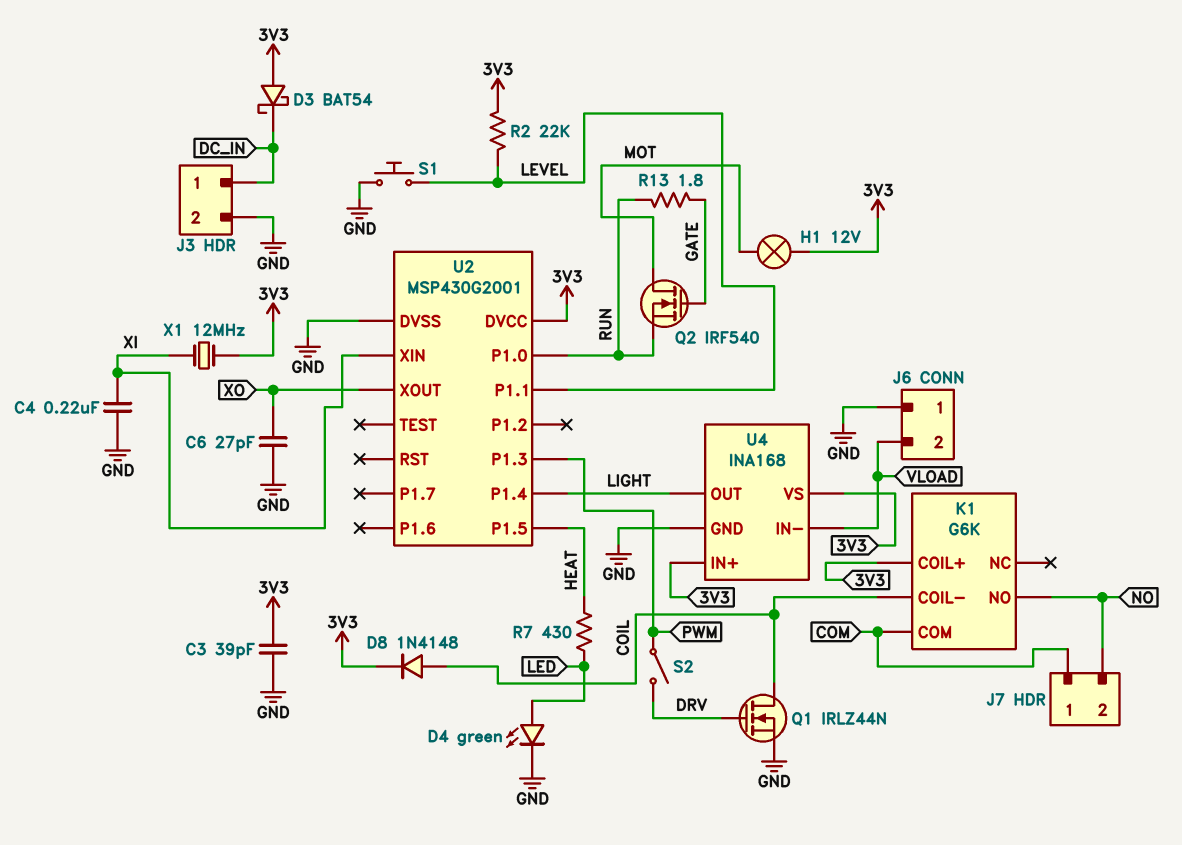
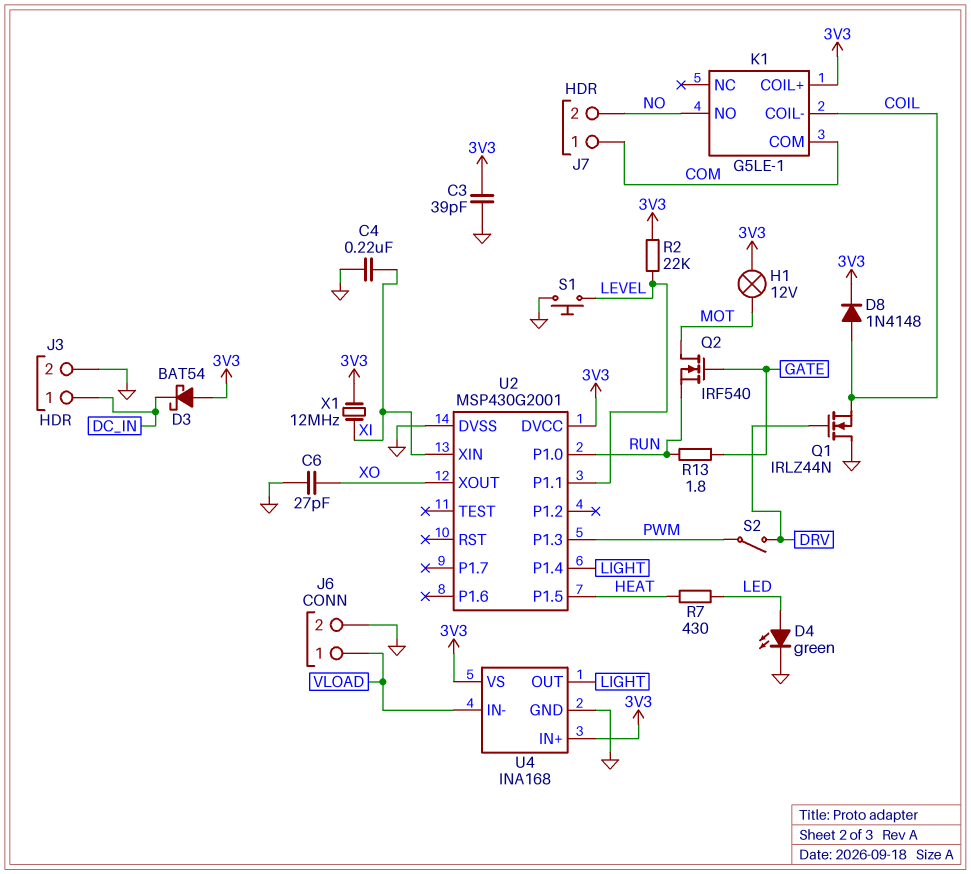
J6 pin 1: GND -> VLOAD
J6 pin 2: VLOAD -> GND
K1: G6K -> G5LE-1
Q1: NMOS IRLZ44N (G DRV, D COIL, S GND) -> NMOS IRLZ44N (G DRV, D GND, S COIL)

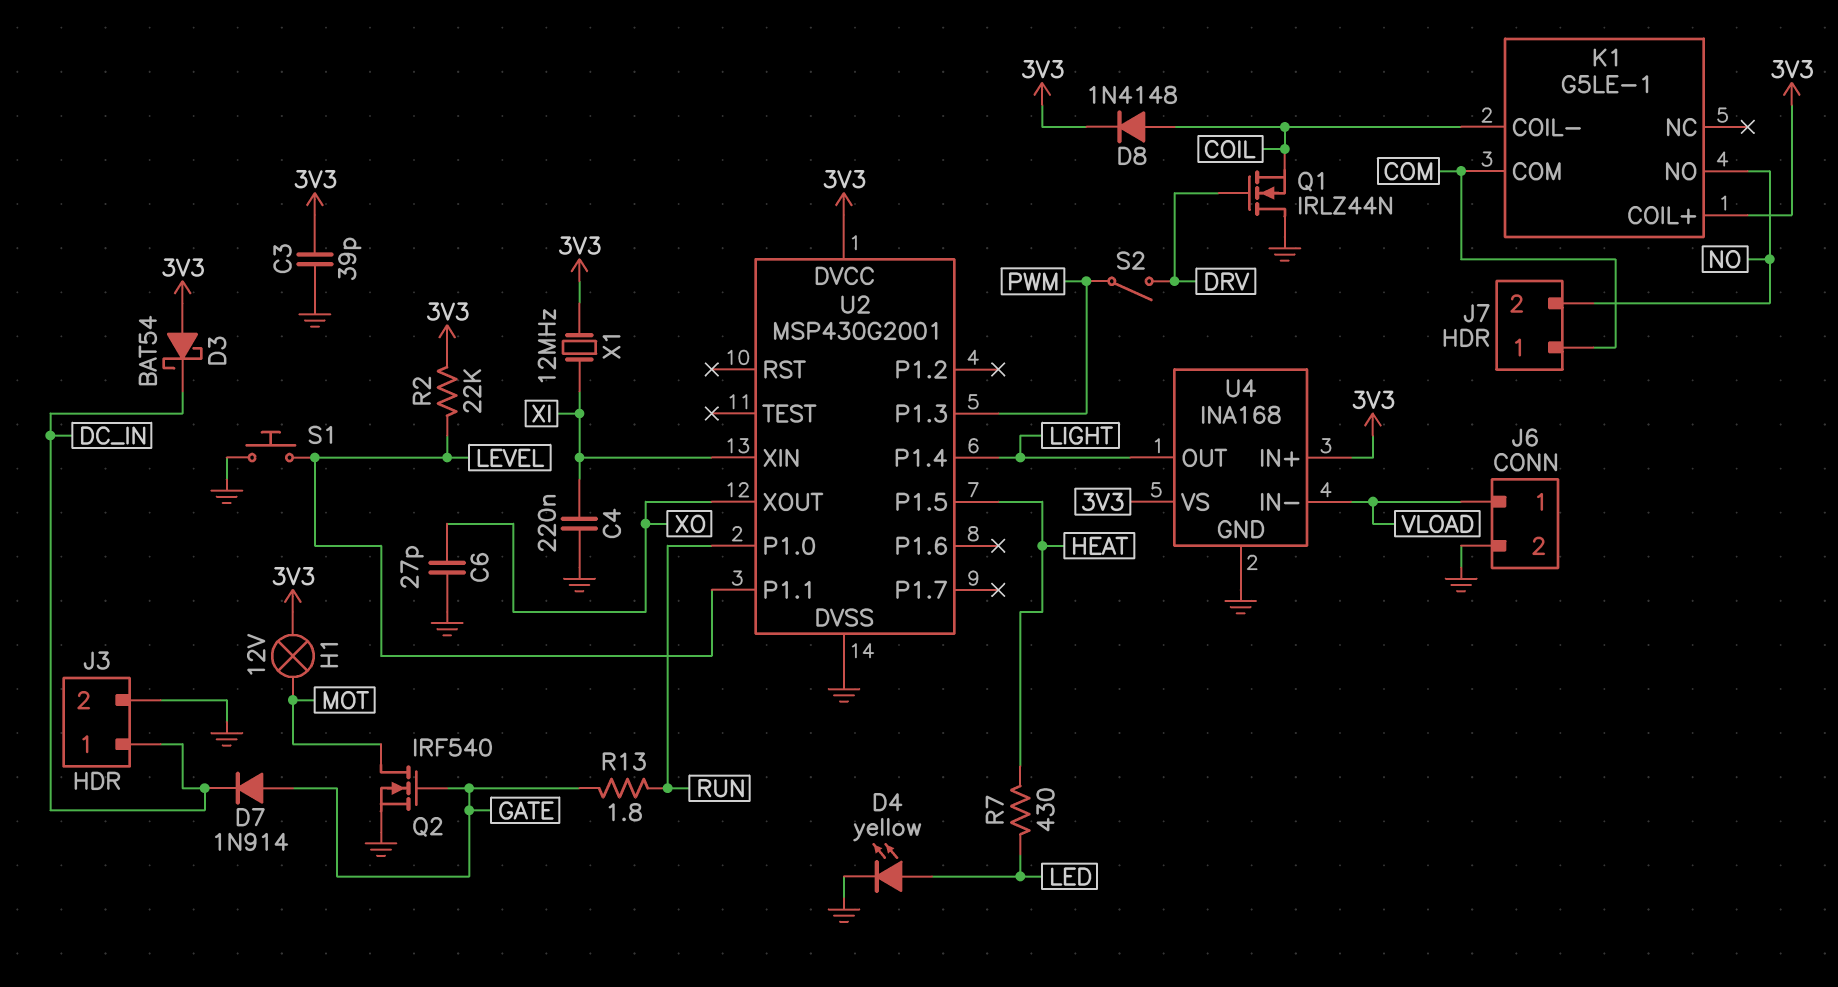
D4: LED green (A LED, K GND) -> LED yellow (A LED, K GND)
D7: none -> diode 1N914 (A GATE, K DC_IN)
Q2: NMOS IRF540 (G GATE, D MOT, S RUN) -> NMOS IRF540 (G GATE, D MOT, S GND)

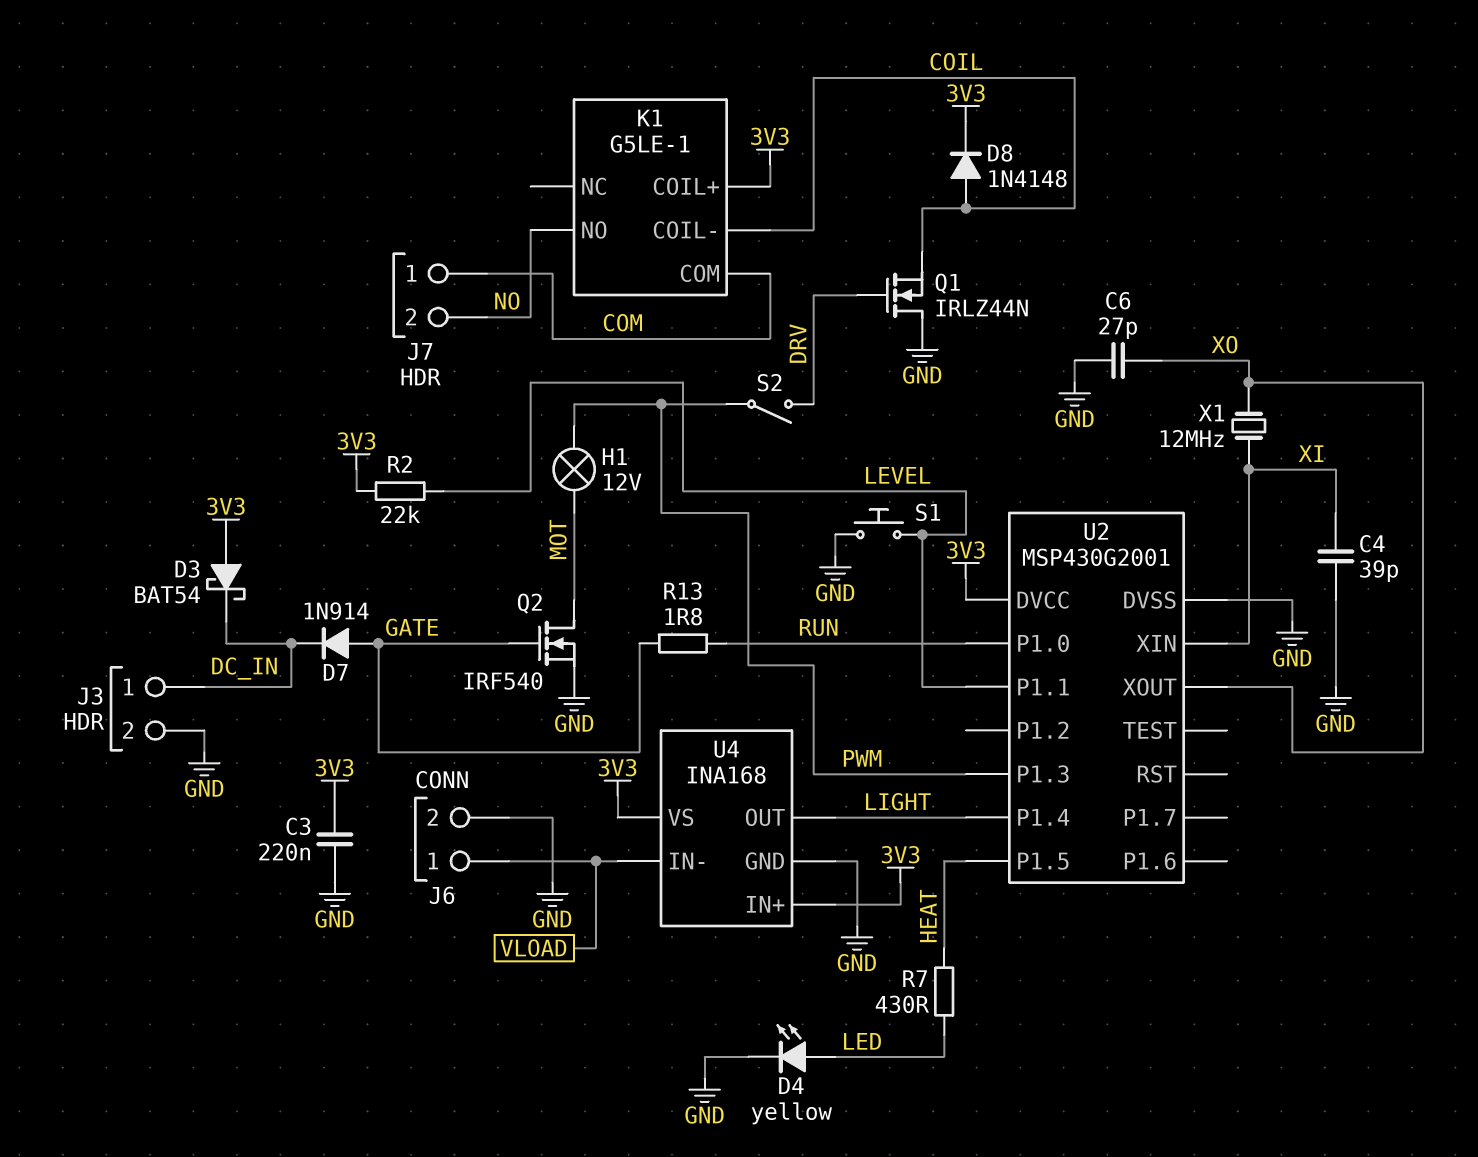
C3: 39pF (3V3, GND) -> 220nF (3V3, GND)
C4: 220nF (GND, XI) -> 39pF (GND, XI)
H1: lamp 12V (3V3, MOT) -> lamp 12V (MOT, PWM)
X1: 12MHz (3V3, XI) -> 12MHz (XI, XO)

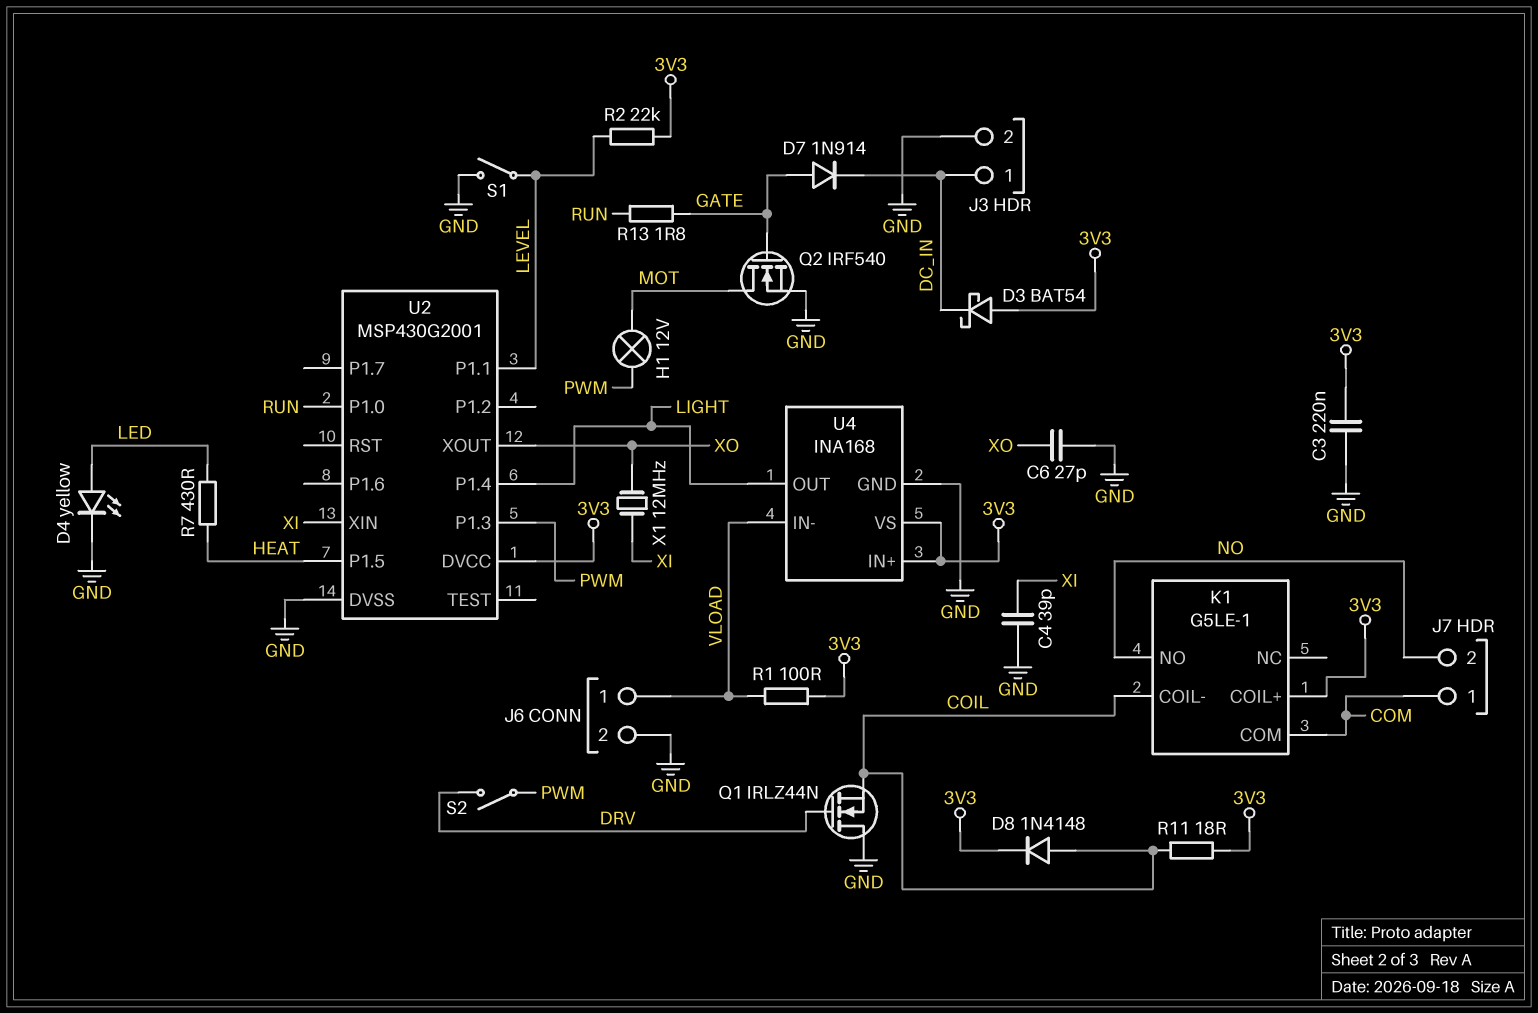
R1: none -> 100 (3V3, VLOAD)
R11: none -> 18 (3V3, COIL)
S1: button (GND, LEVEL) -> switch (GND, LEVEL)

